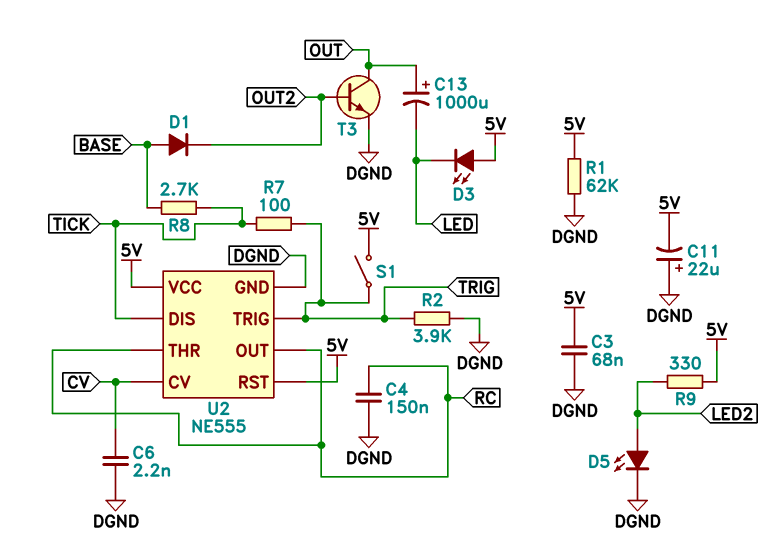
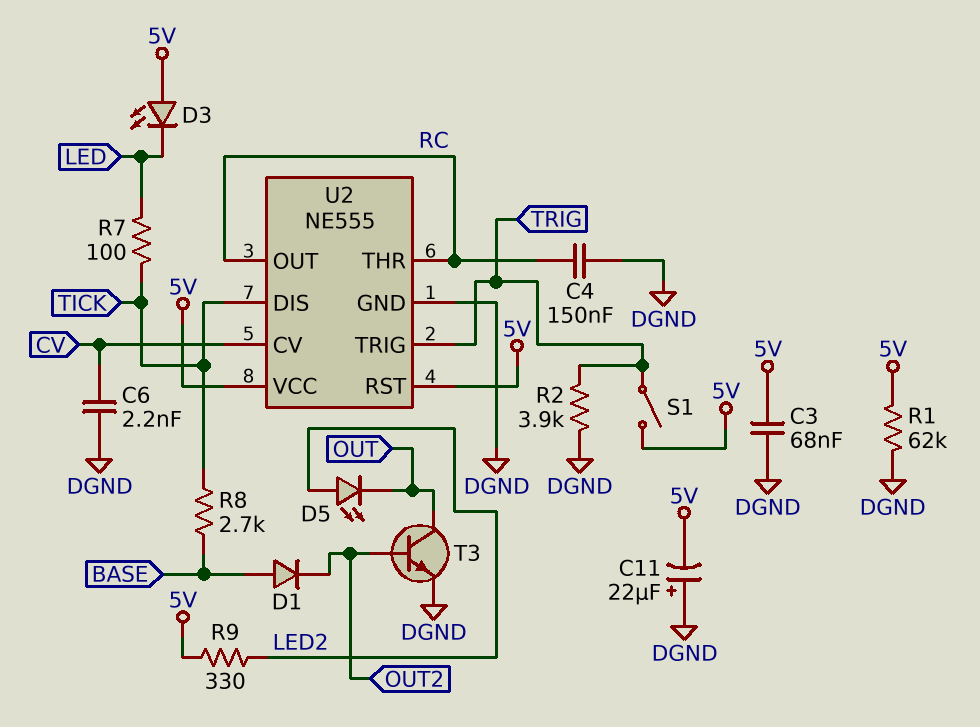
C13: 1000uF (plus OUT, minus LED) -> none
D5: LED (A LED2, K DGND) -> LED (A LED2, K OUT)
R7: 100 (TICK, TRIG) -> 100 (LED, TICK)

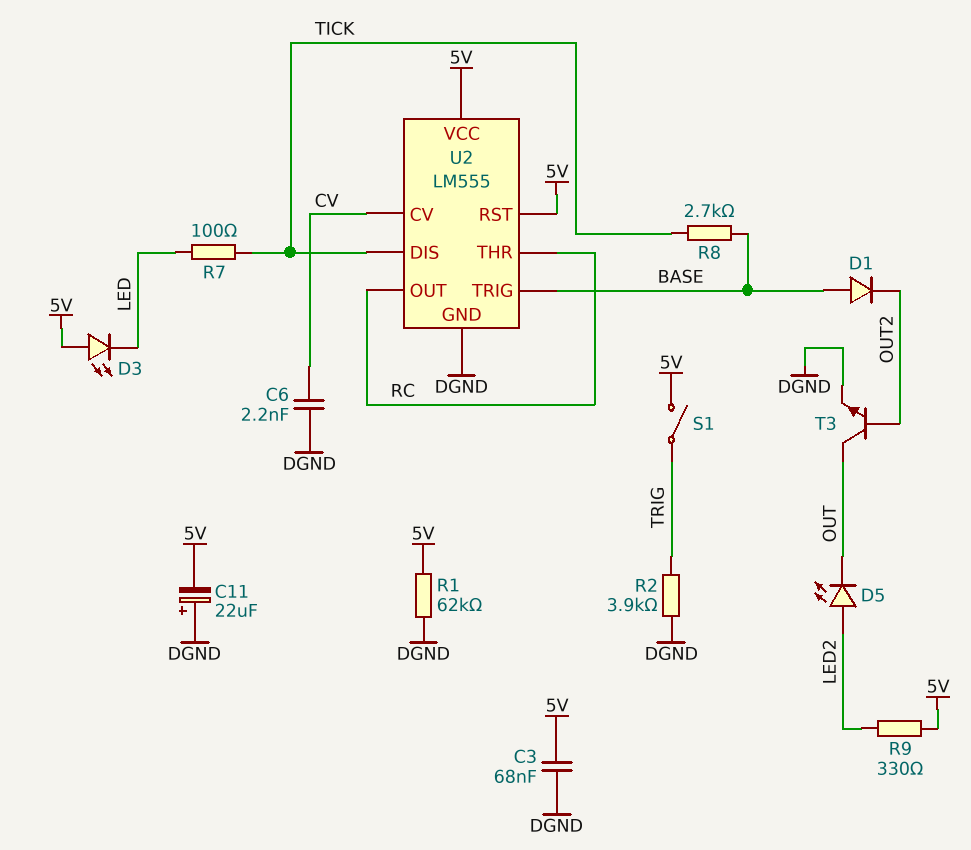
C4: 150nF (DGND, RC) -> none
U2: NE555 -> LM555
U2 pin TRIG: TRIG -> BASE

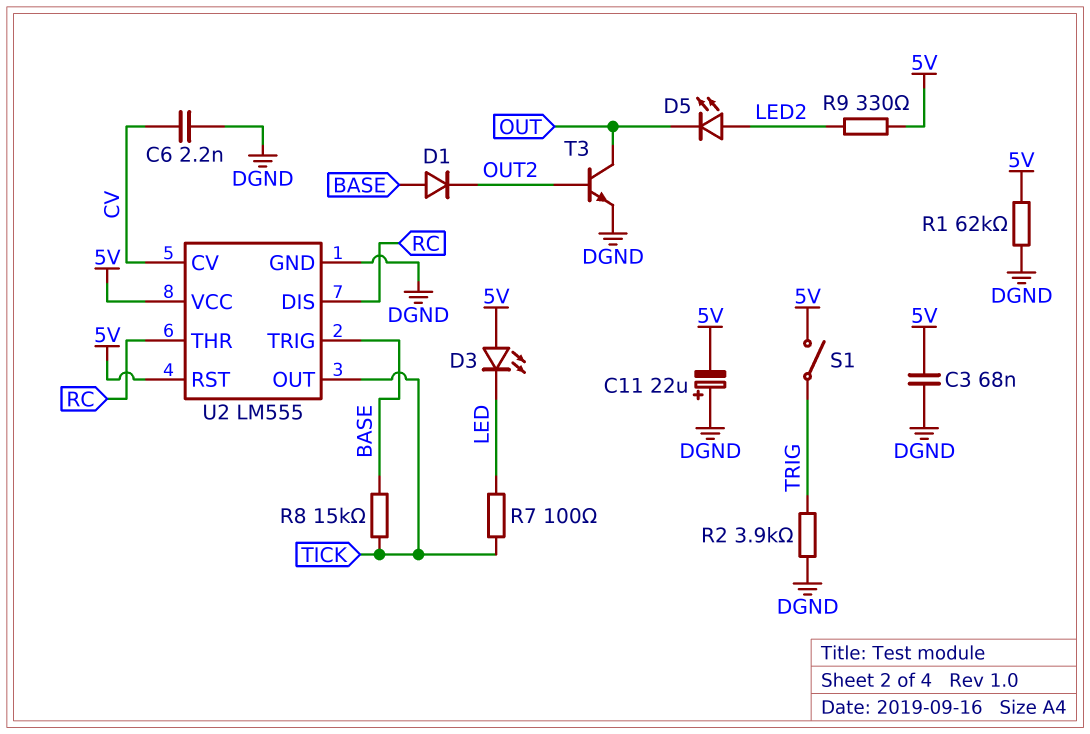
R8: 2.7k (BASE, TICK) -> 15k (BASE, TICK)
U2 pin DIS: TICK -> RC
U2 pin OUT: RC -> TICK

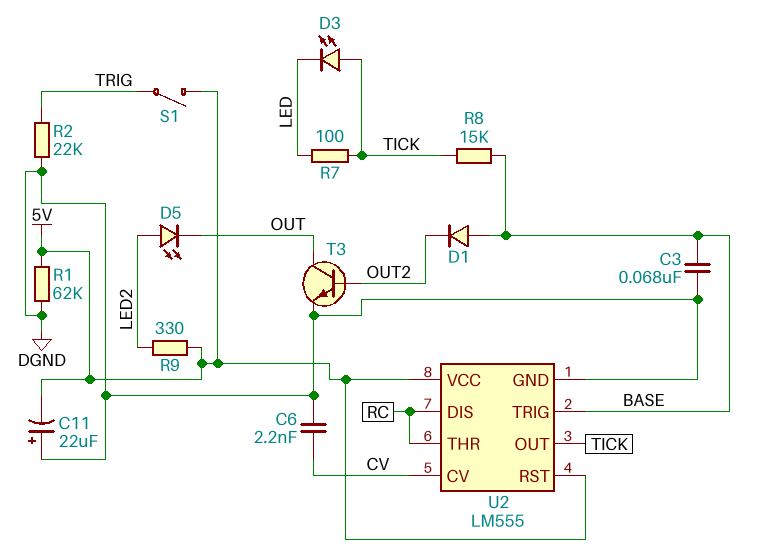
C3: 68nF (5V, DGND) -> 68nF (BASE, DGND)
D3: LED (A 5V, K LED) -> LED (A TICK, K LED)
R2: 3.9k (DGND, TRIG) -> 22k (DGND, TRIG)

